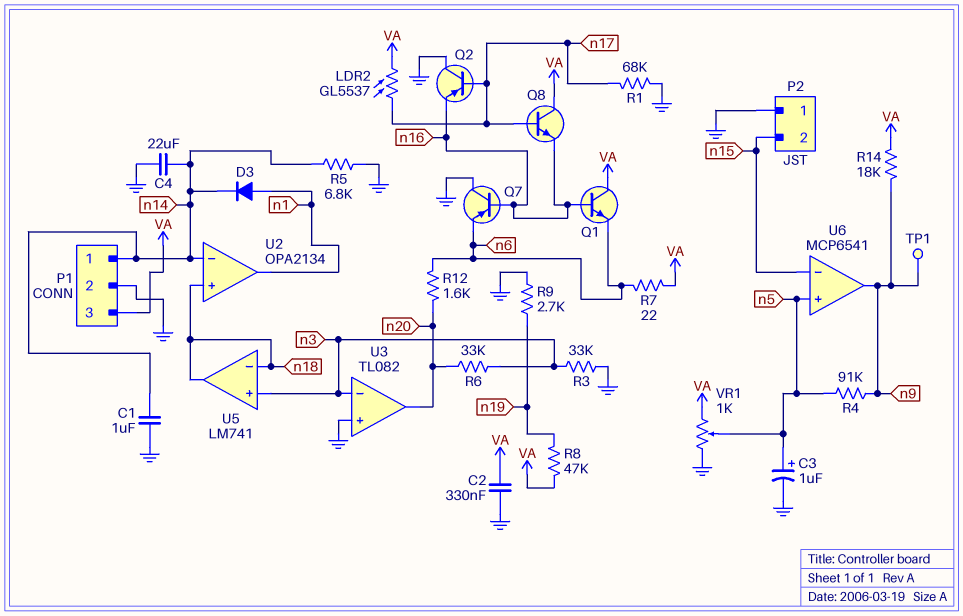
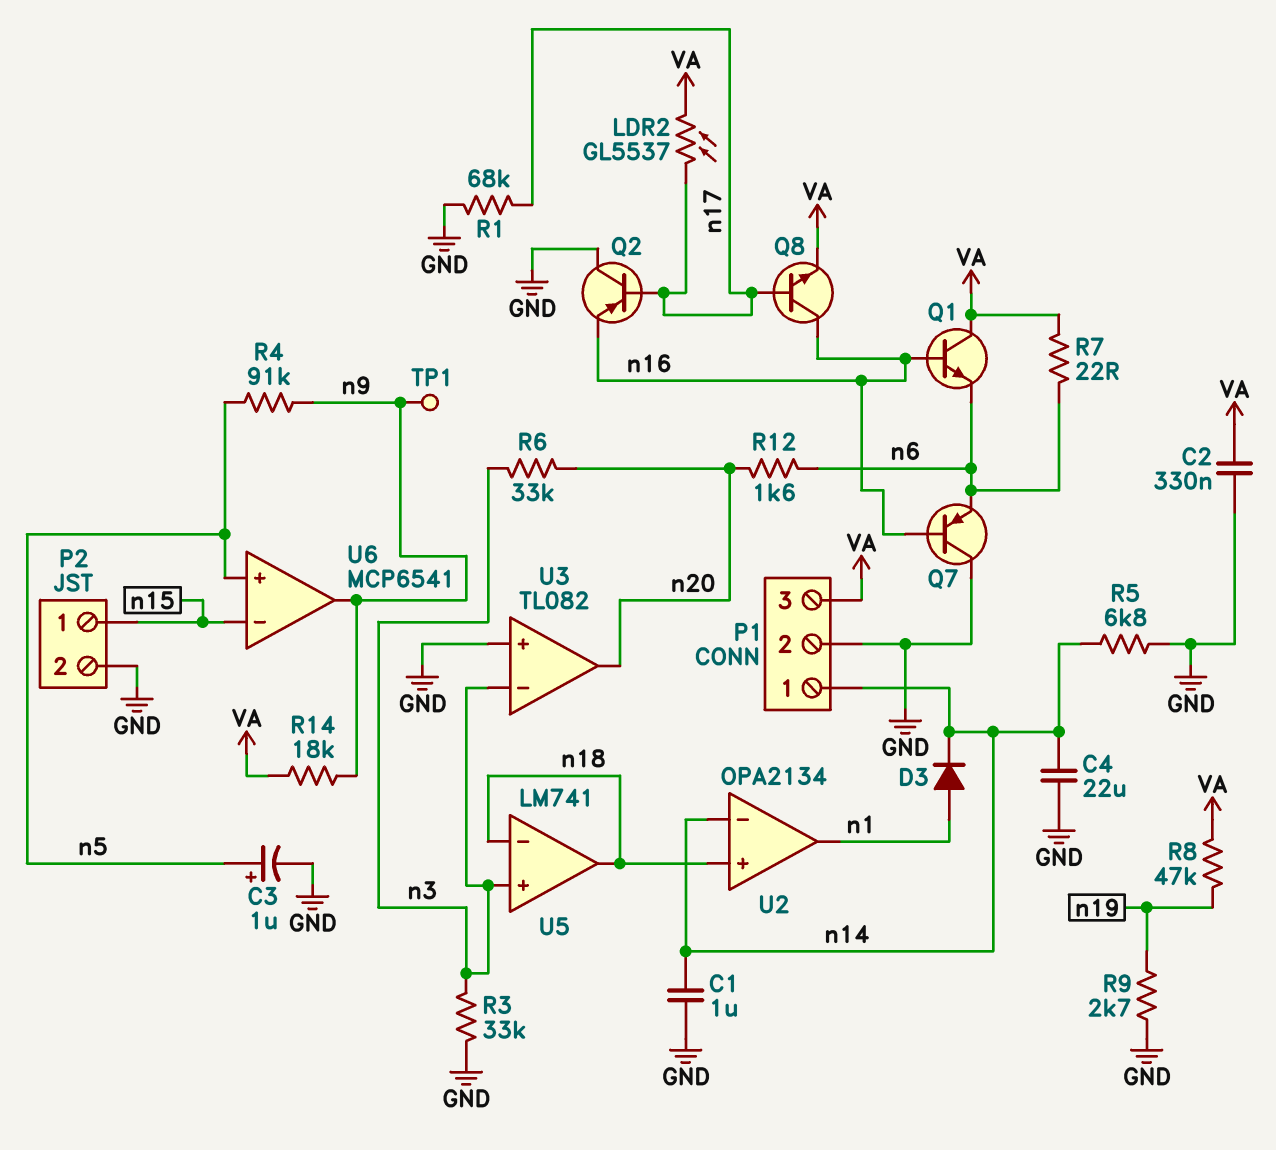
P2 pin 1: GND -> n15
P2 pin 2: n15 -> GND
Q8: NPN (B n17, C VA, E n16) -> NPN (B n17, C n16, E VA)
VR1: 1k (GND, VA, wiper n5) -> none

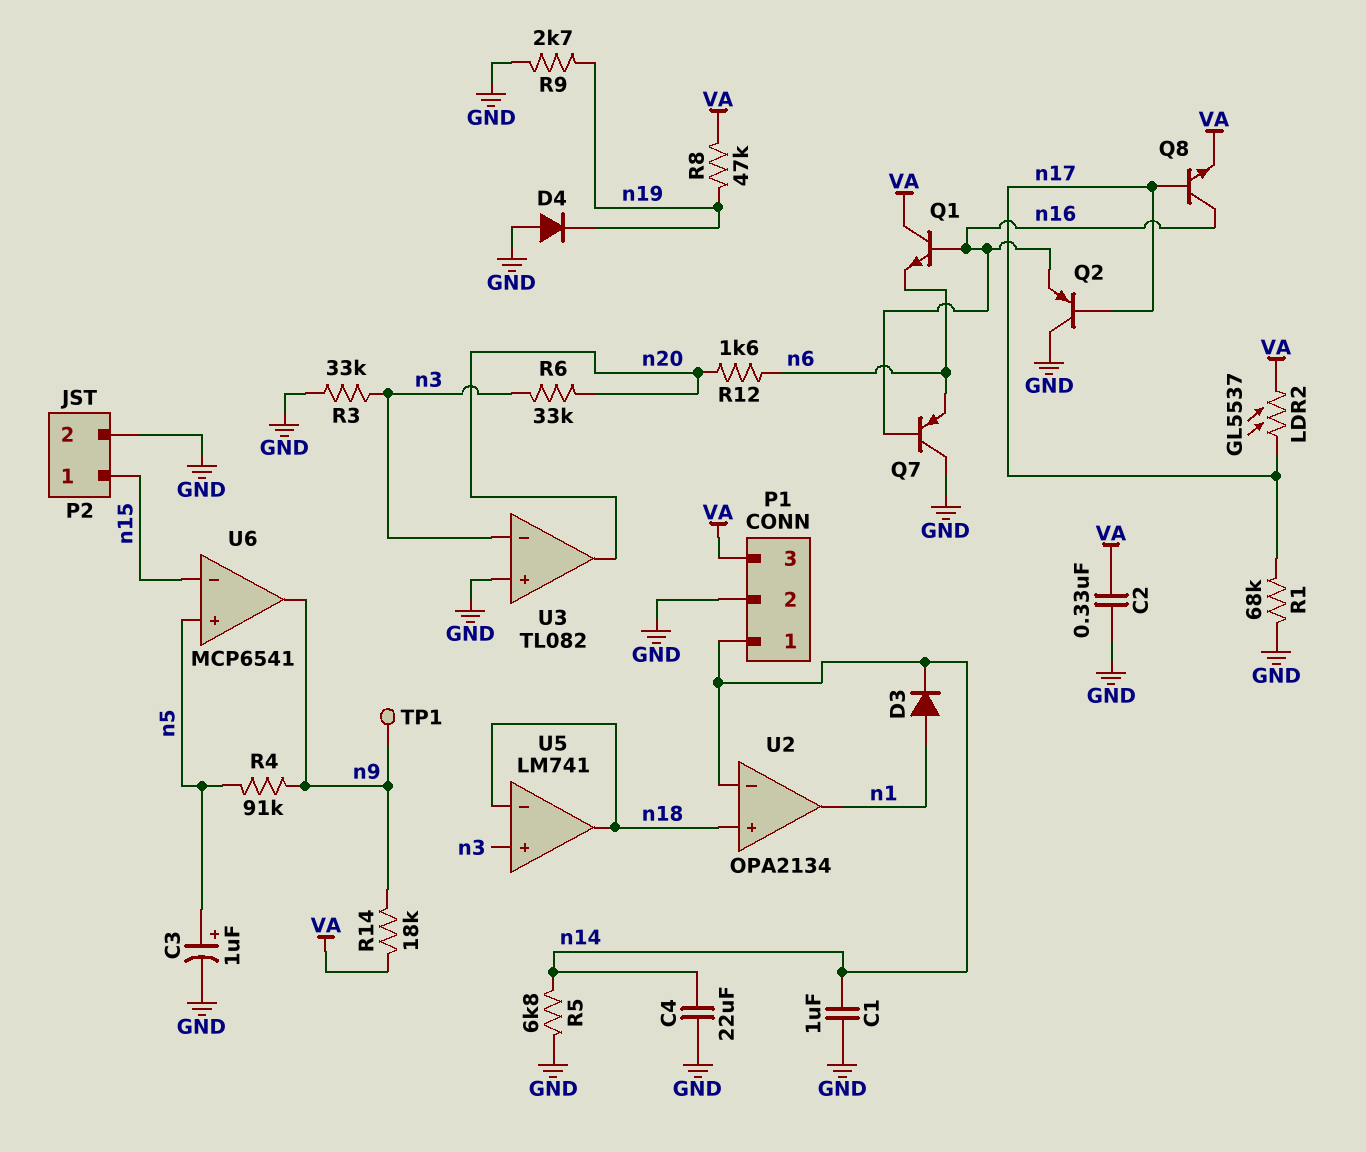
D4: none -> diode (A GND, K n19)
R7: 22 (VA, n6) -> none

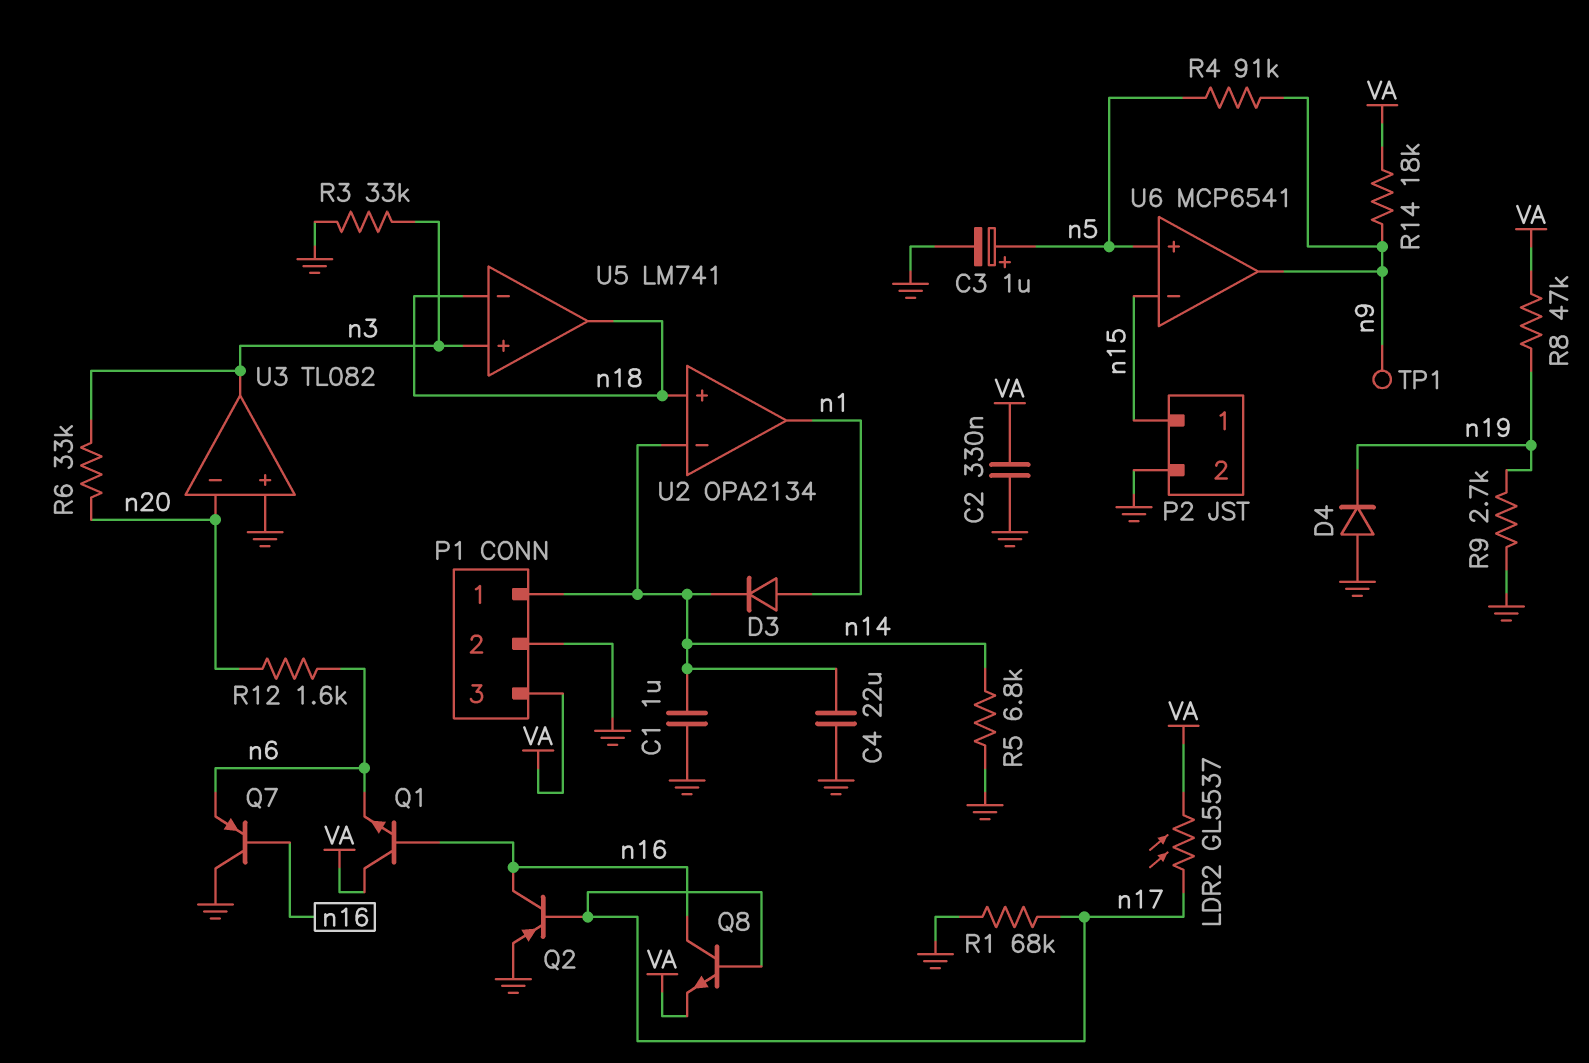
Q2: PNP (B n17, C GND, E n16) -> PNP (B n17, C n16, E GND)
U3 pin in-: n3 -> n20
U3 pin out: n20 -> n3

